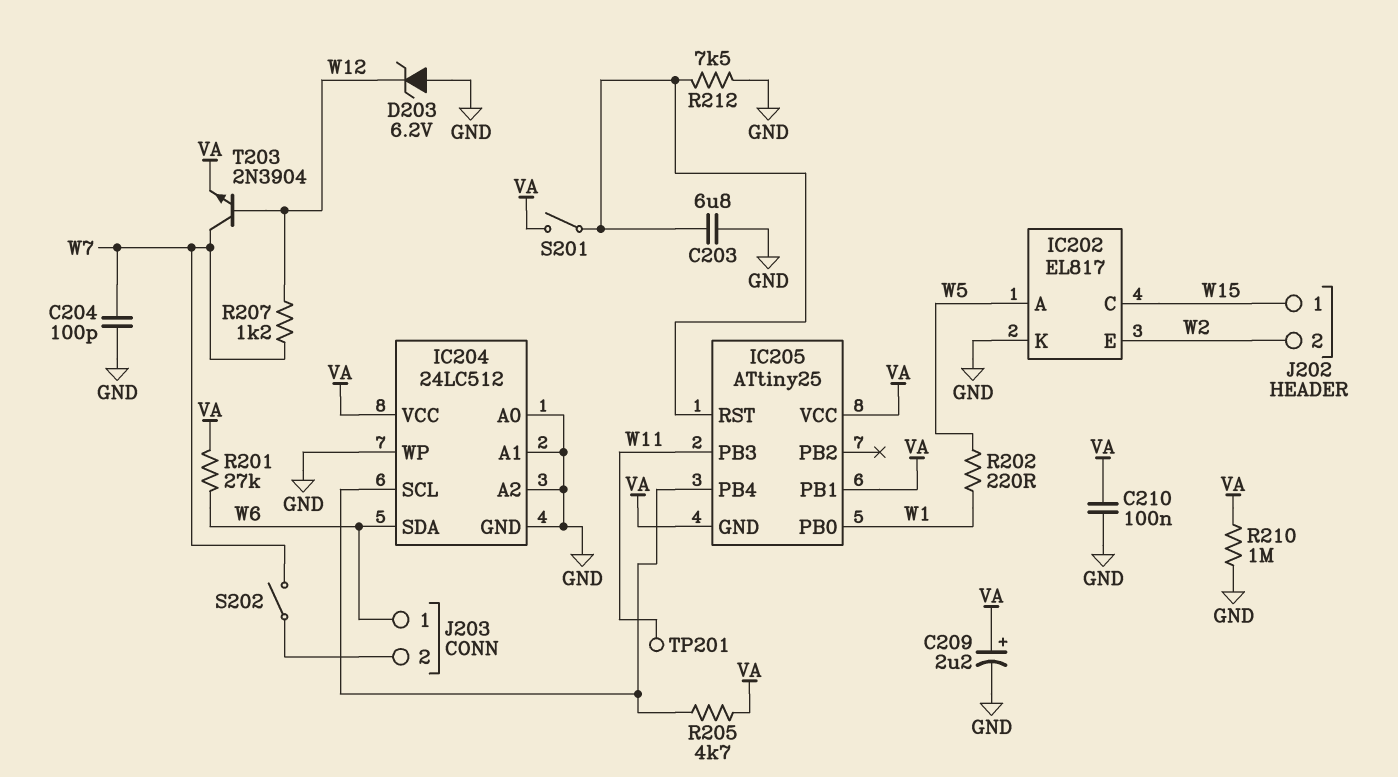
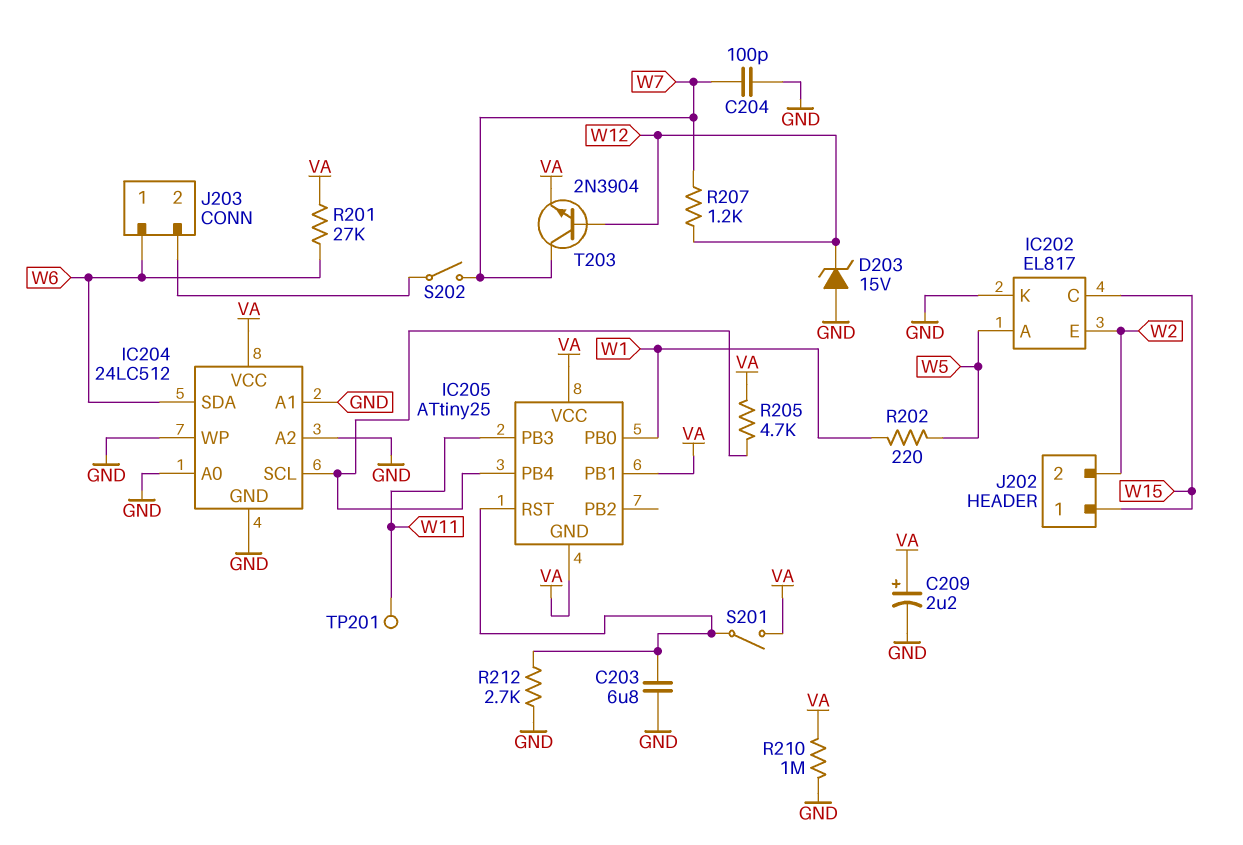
C210: 100nF (GND, VA) -> none
D203: zener 6.2V (A GND, K W12) -> zener 15V (A GND, K W12)
R212: 7.5k (GND, IC205/RST) -> 2.7k (GND, IC205/RST)

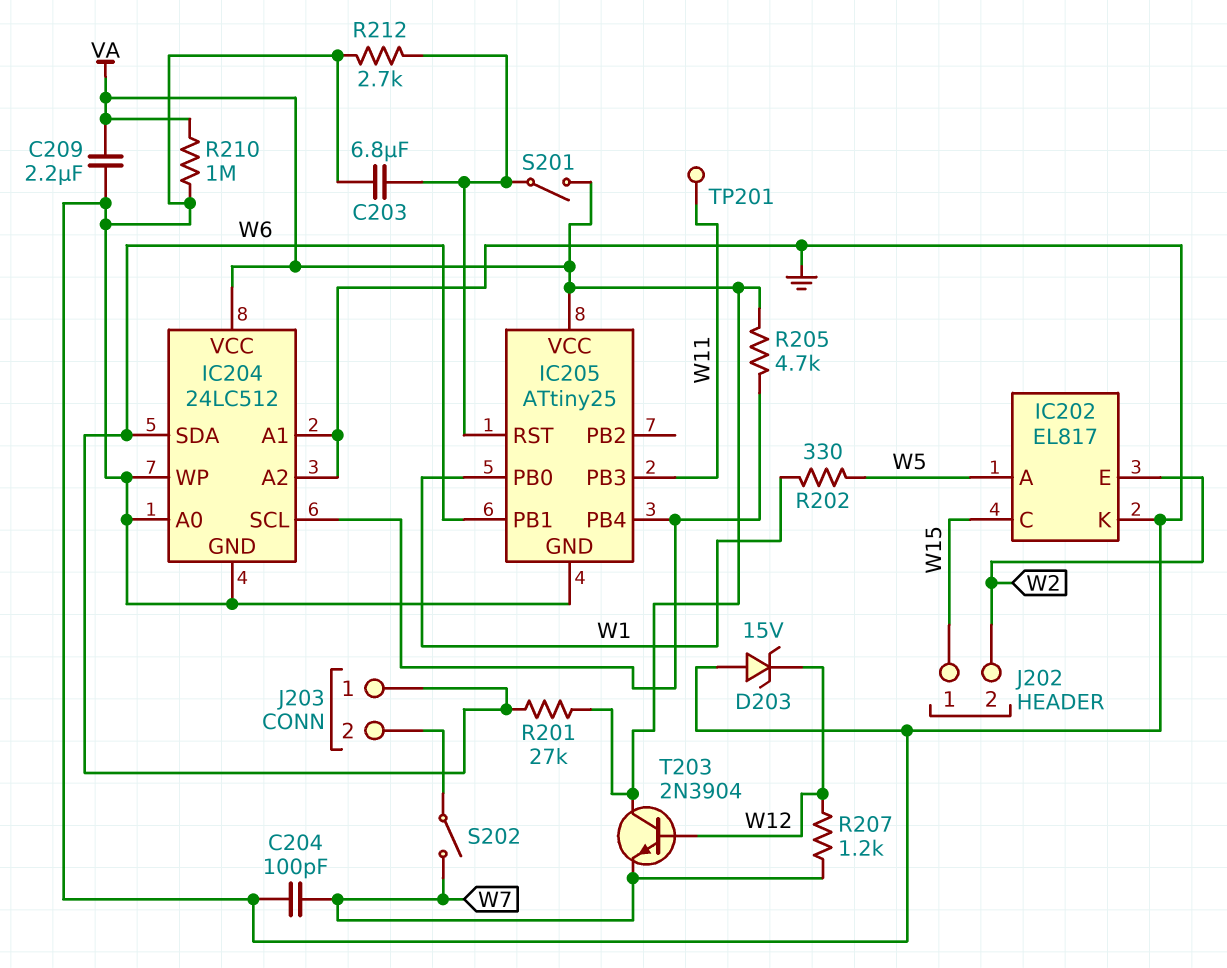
C209: 2.2uF (plus VA, minus GND) -> 2.2uF (GND, VA)
IC205 pin GND: VA -> GND
IC205 pin PB1: VA -> W6
R202: 220 (W1, W5) -> 330 (W1, W5)
T203: NPN 2N3904 (B W12, C W7, E VA) -> NPN 2N3904 (B W12, C VA, E W7)

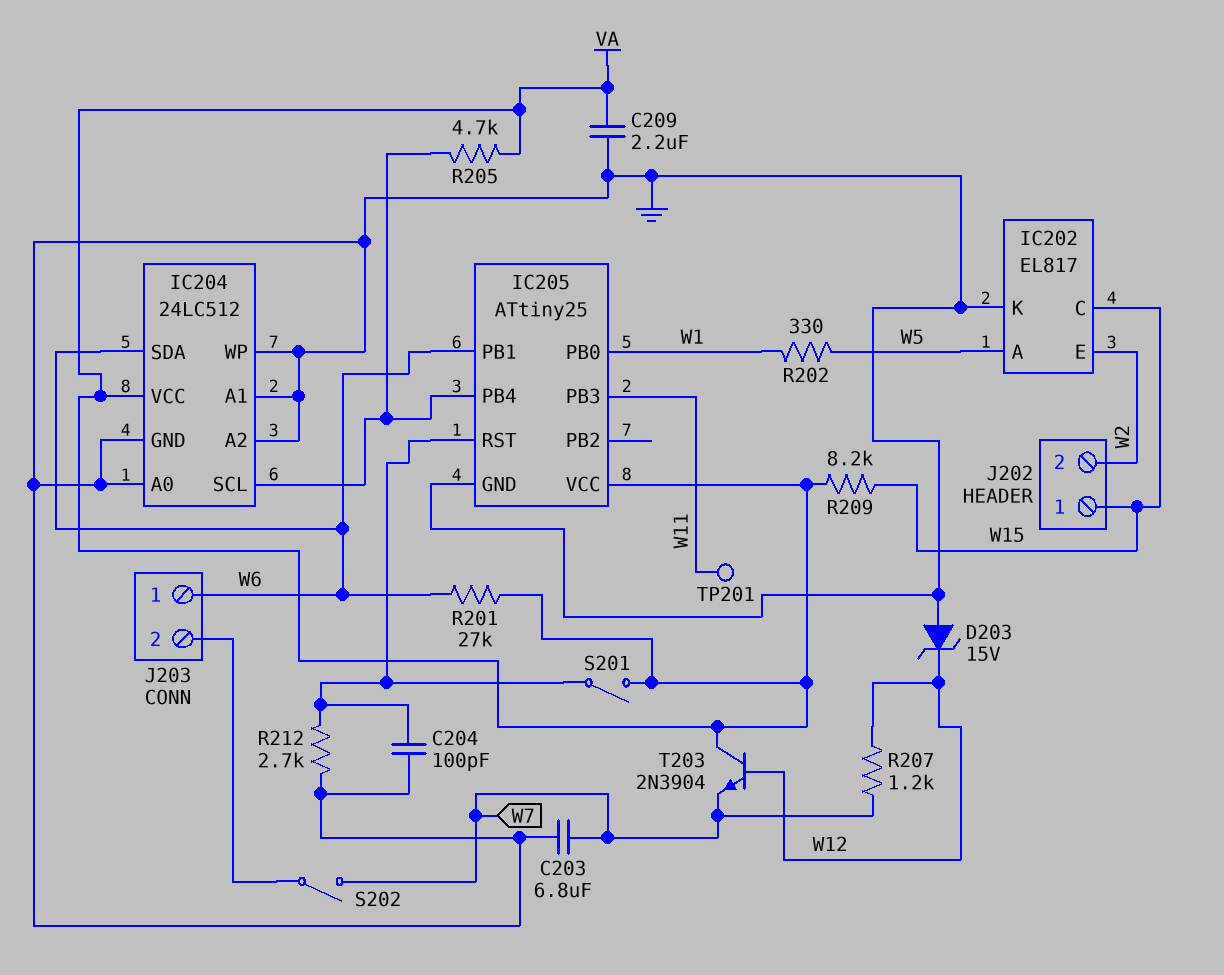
C203: 6.8uF (GND, IC205/RST) -> 6.8uF (GND, W7)
C204: 100pF (GND, W7) -> 100pF (GND, IC205/RST)
R209: none -> 8.2k (VA, W15)
R210: 1M (GND, VA) -> none

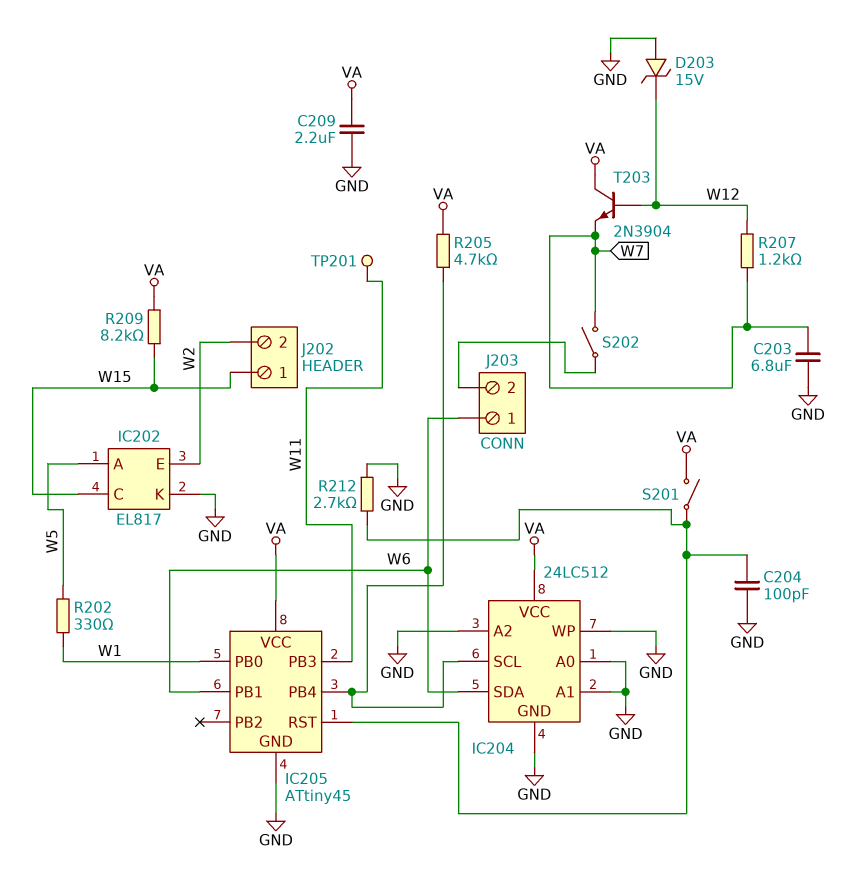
IC205: ATtiny25 -> ATtiny45
R201: 27k (VA, W6) -> none

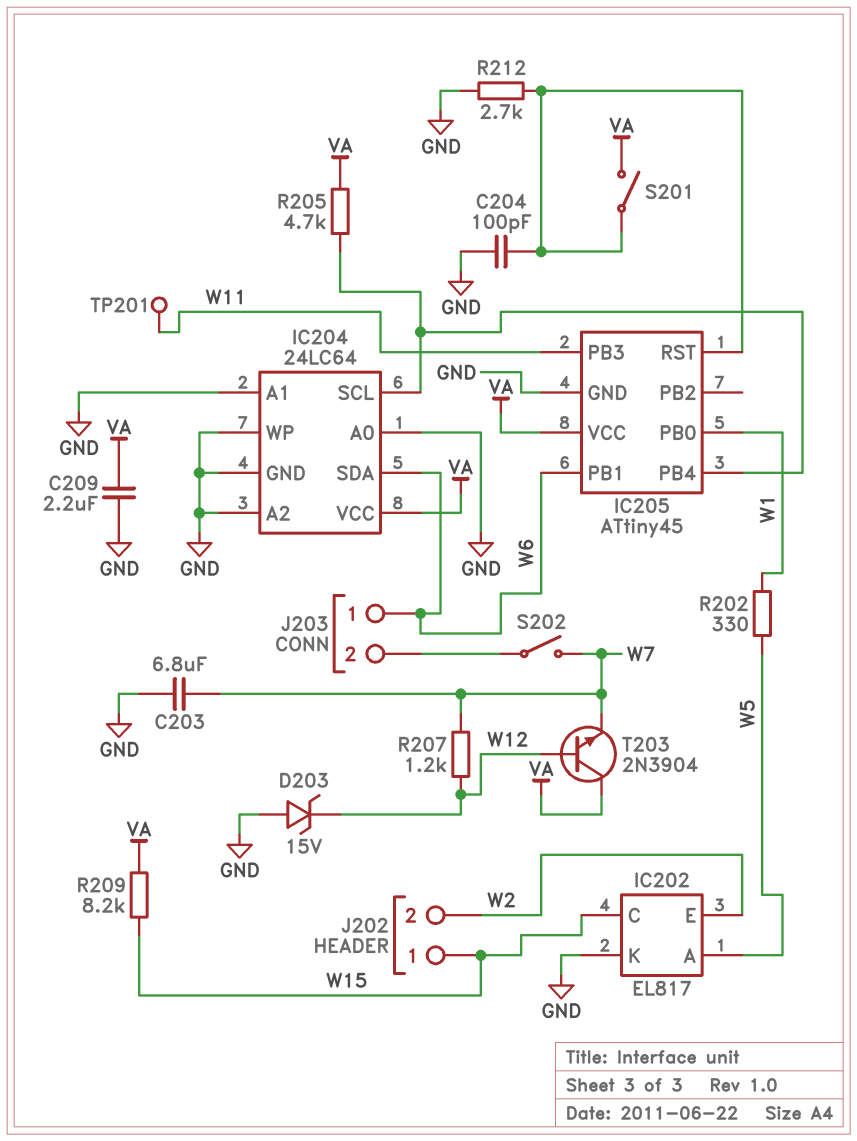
IC204: 24LC512 -> 24LC64

